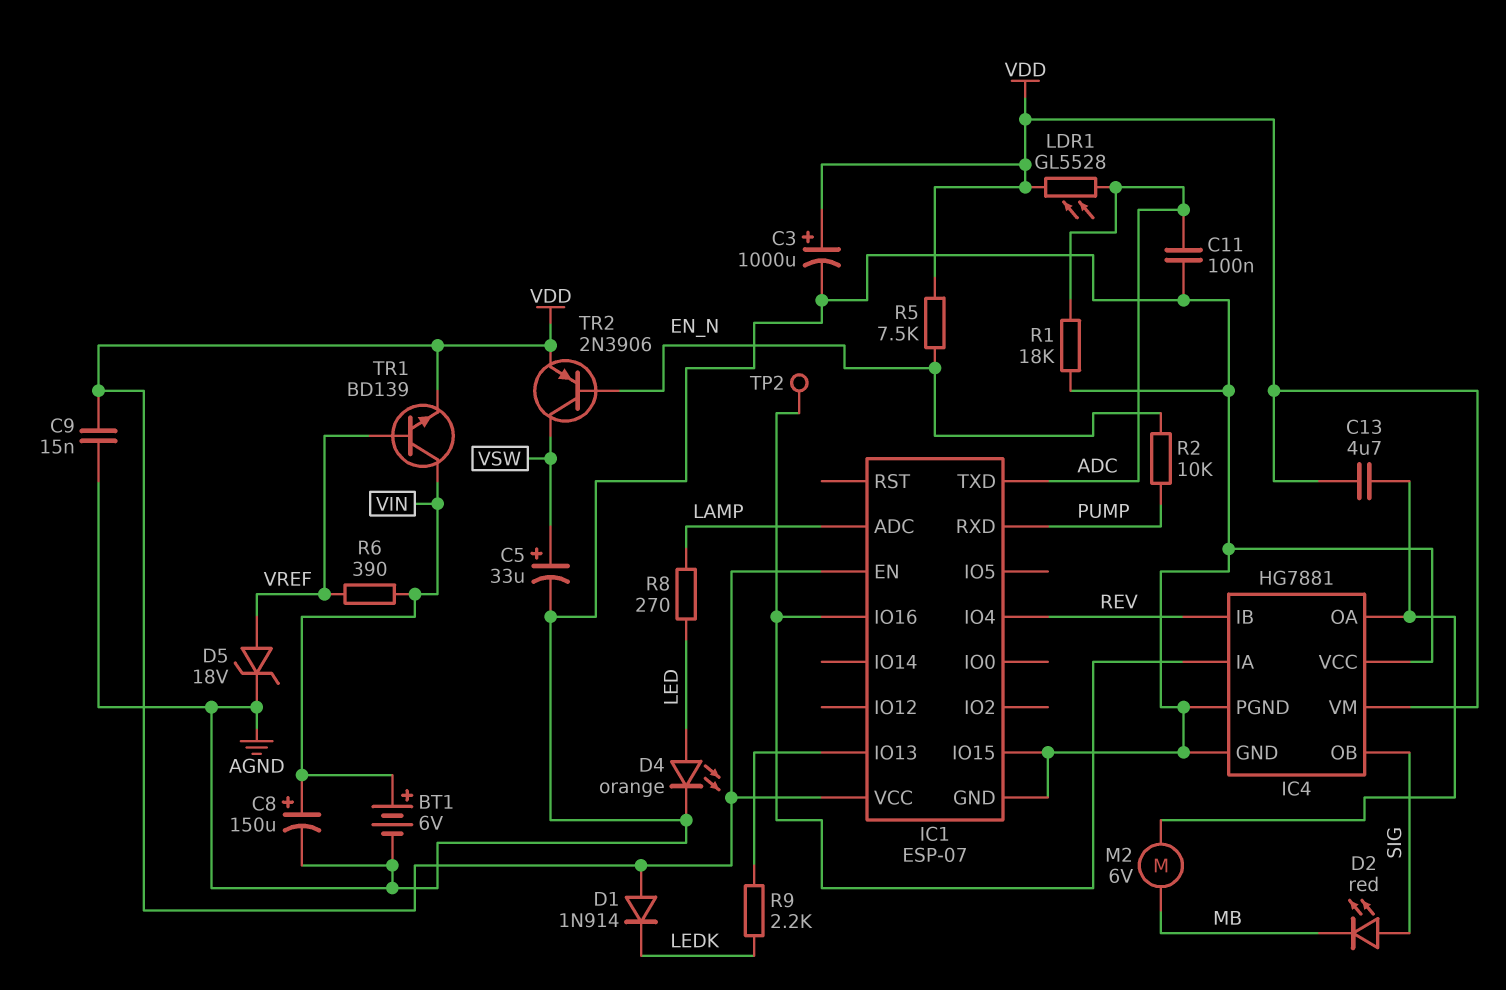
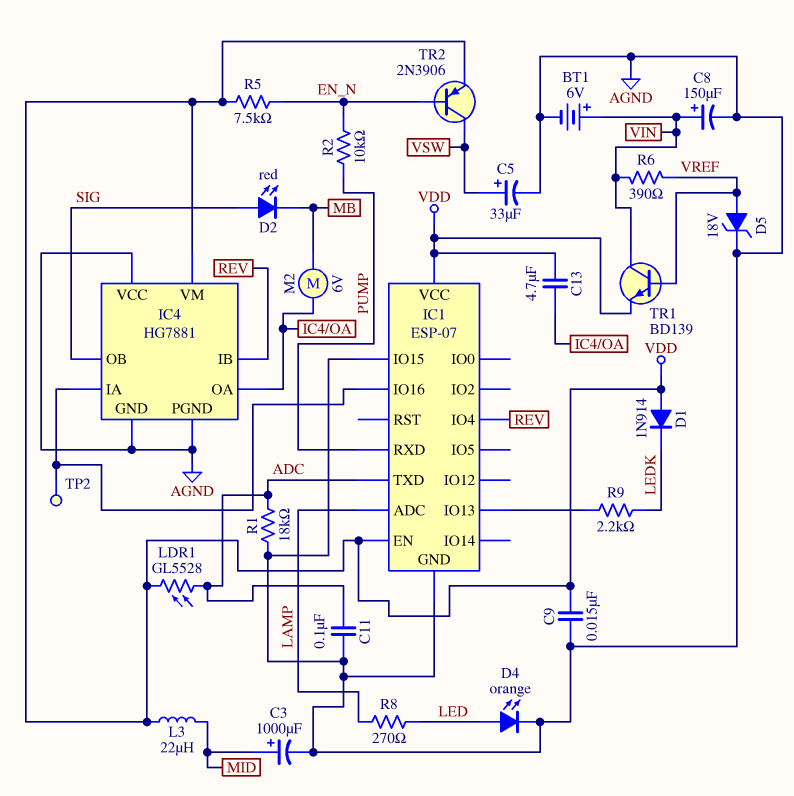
C3: 1000uF (plus VDD, minus AGND) -> 1000uF (plus MID, minus AGND)
L3: none -> 22uH (MID, VDD)

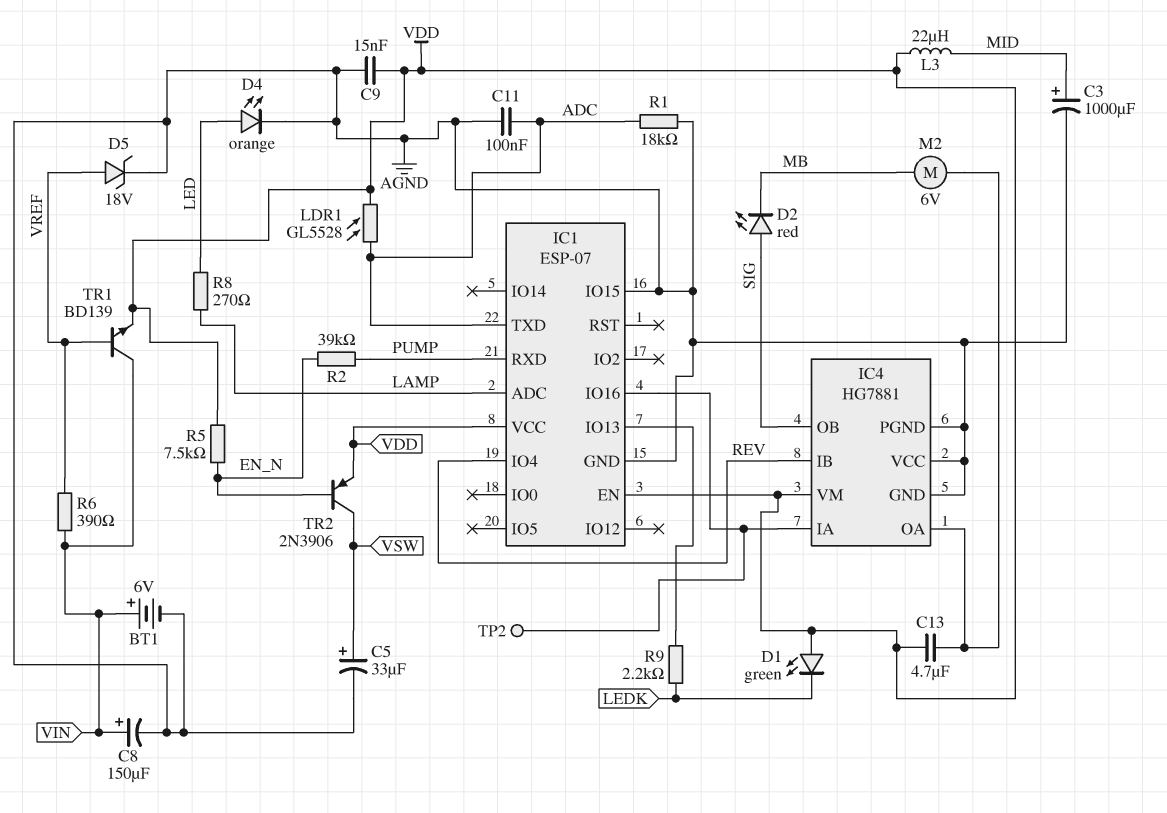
D1: diode 1N914 (A VDD, K LEDK) -> LED green (A VDD, K LEDK)
R2: 10k (EN_N, PUMP) -> 39k (EN_N, PUMP)

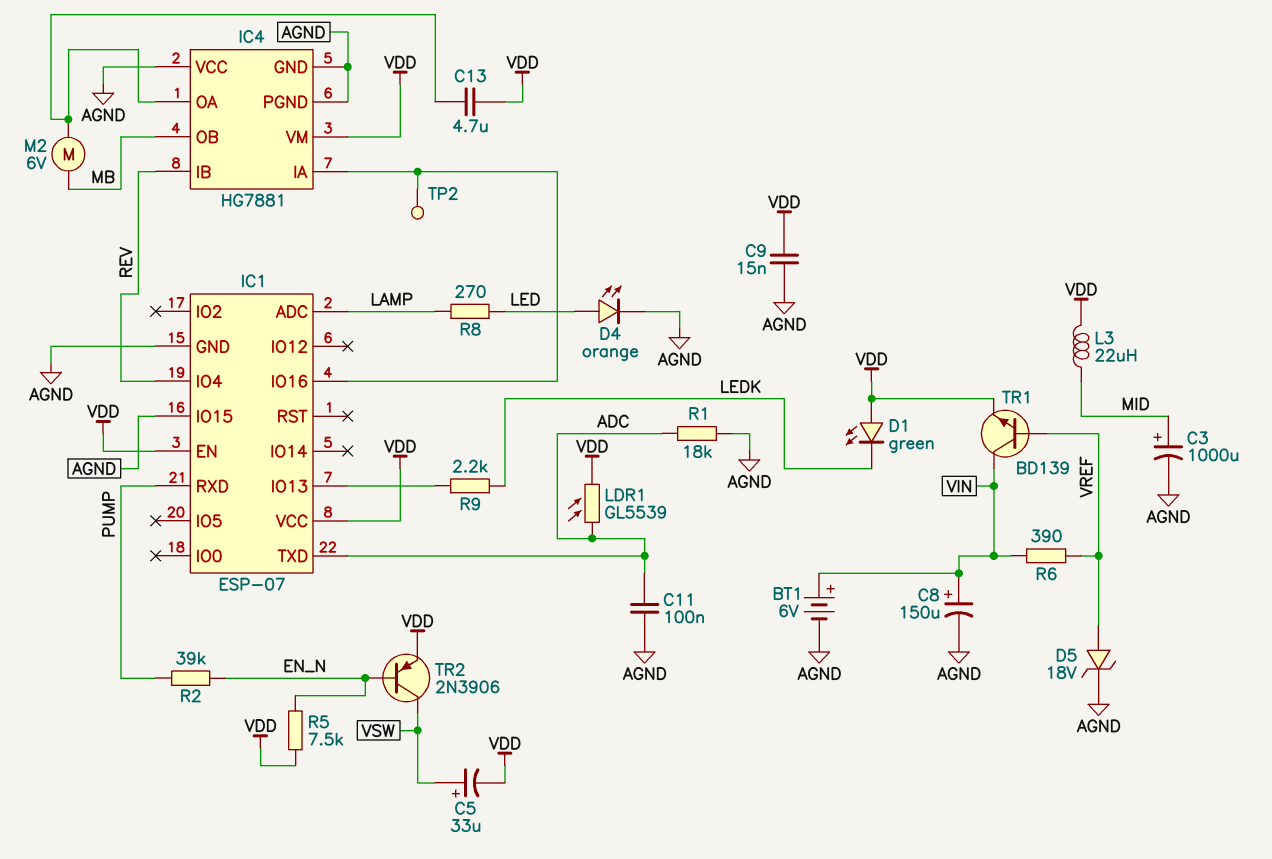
C5: 33uF (plus VSW, minus AGND) -> 33uF (plus VSW, minus VDD)
D2: LED red (A SIG, K MB) -> none
IC4 pin OB: SIG -> MB
LDR1: GL5528 (ADC, VDD) -> GL5539 (ADC, VDD)

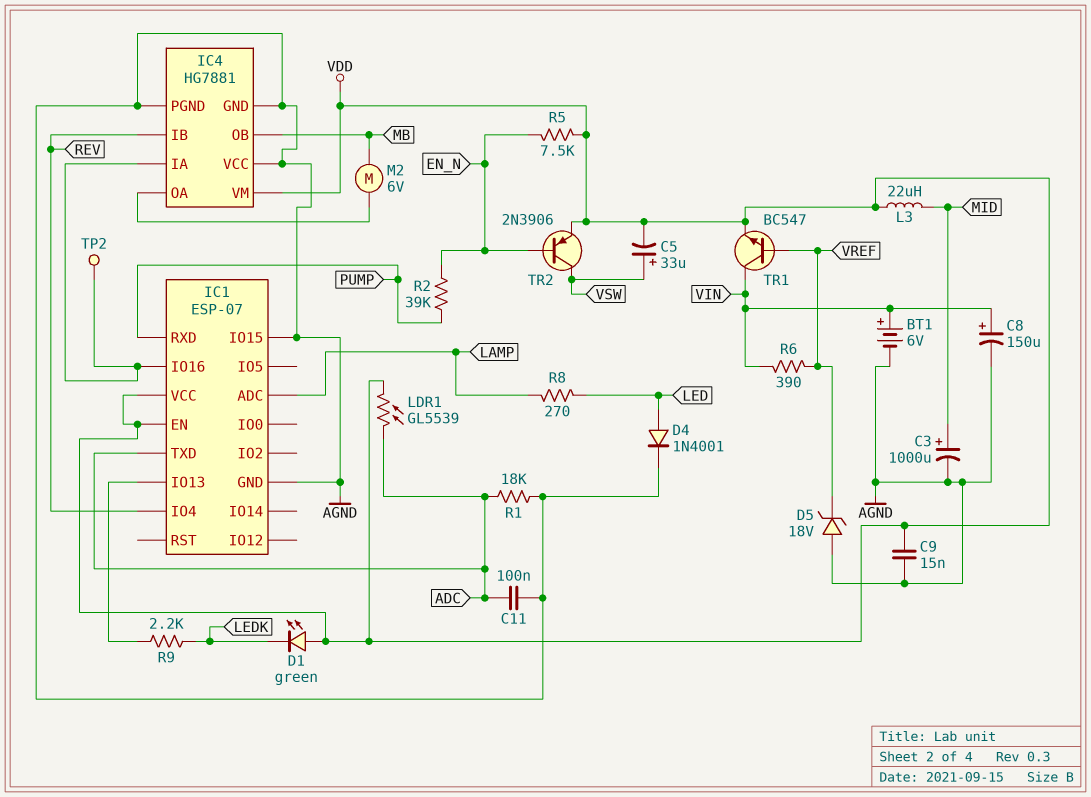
C13: 4.7uF (IC4/OA, VDD) -> none
D4: LED orange (A LED, K AGND) -> diode 1N4001 (A LED, K AGND)
D5: zener 18V (A VREF, K AGND) -> zener 18V (A AGND, K VREF)
TR1: NPN BD139 (B VREF, C VIN, E VDD) -> NPN BC547 (B VREF, C VIN, E VDD)

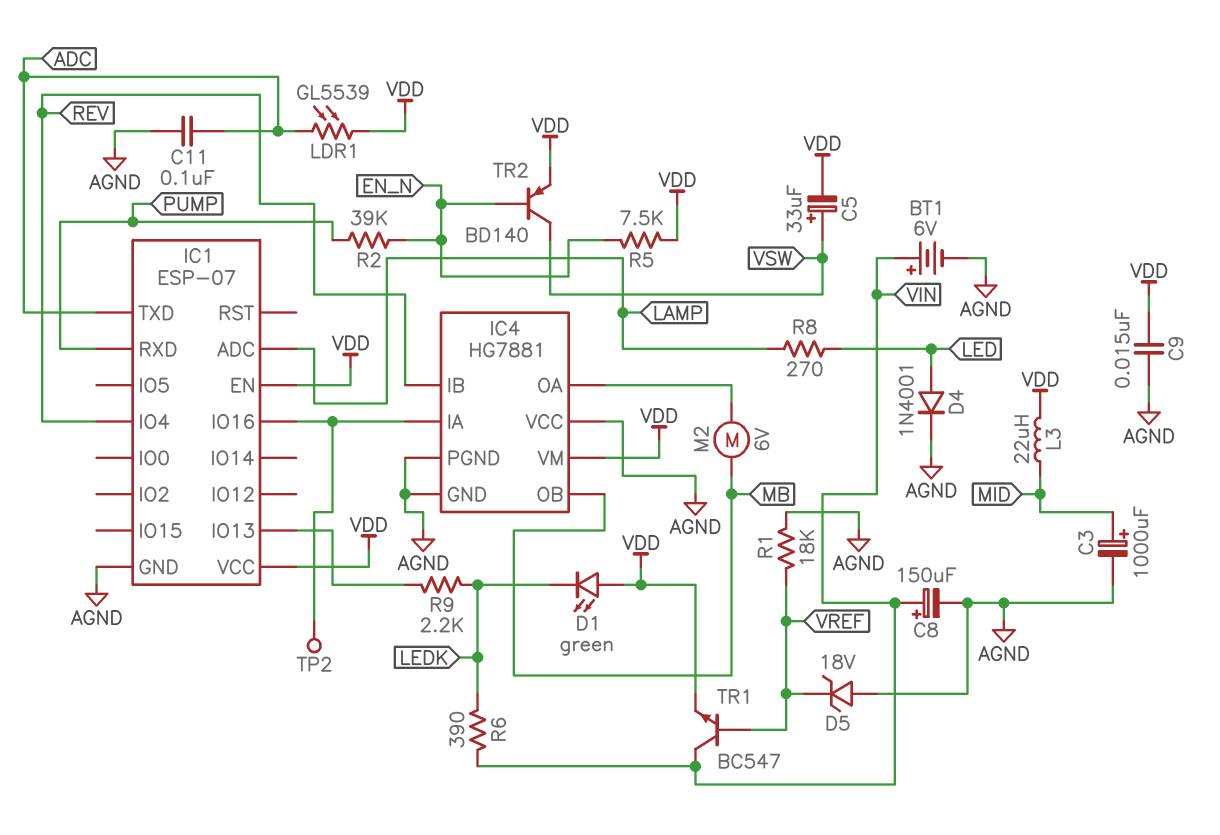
IC1 pin IO15: AGND -> none
R1: 18k (ADC, AGND) -> 18k (AGND, VREF)
R6: 390 (VIN, VREF) -> 390 (LEDK, VIN)
TR2: PNP 2N3906 (B EN_N, C VSW, E VDD) -> PNP BD140 (B EN_N, C VSW, E VDD)

